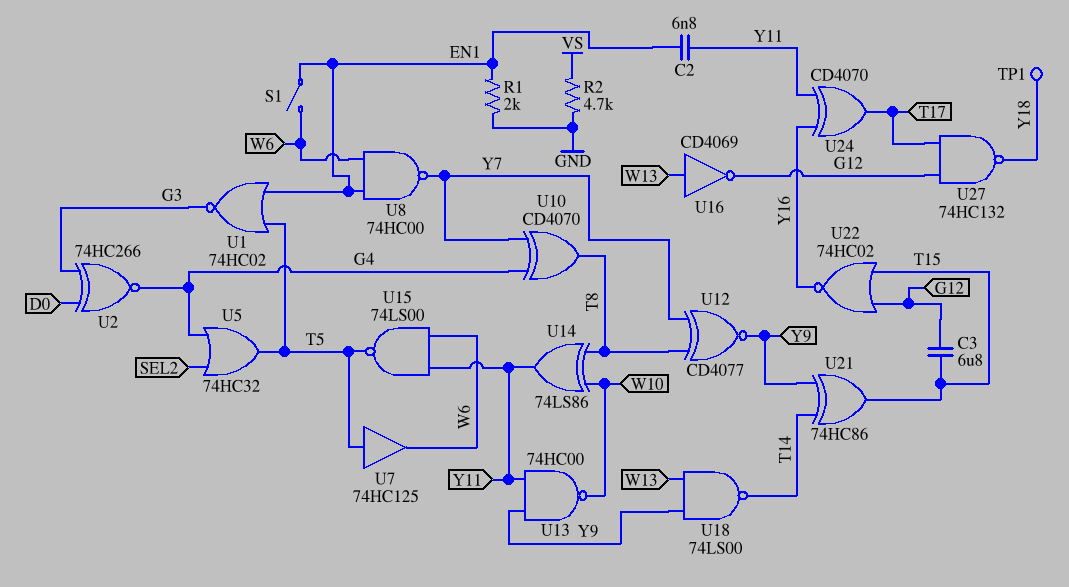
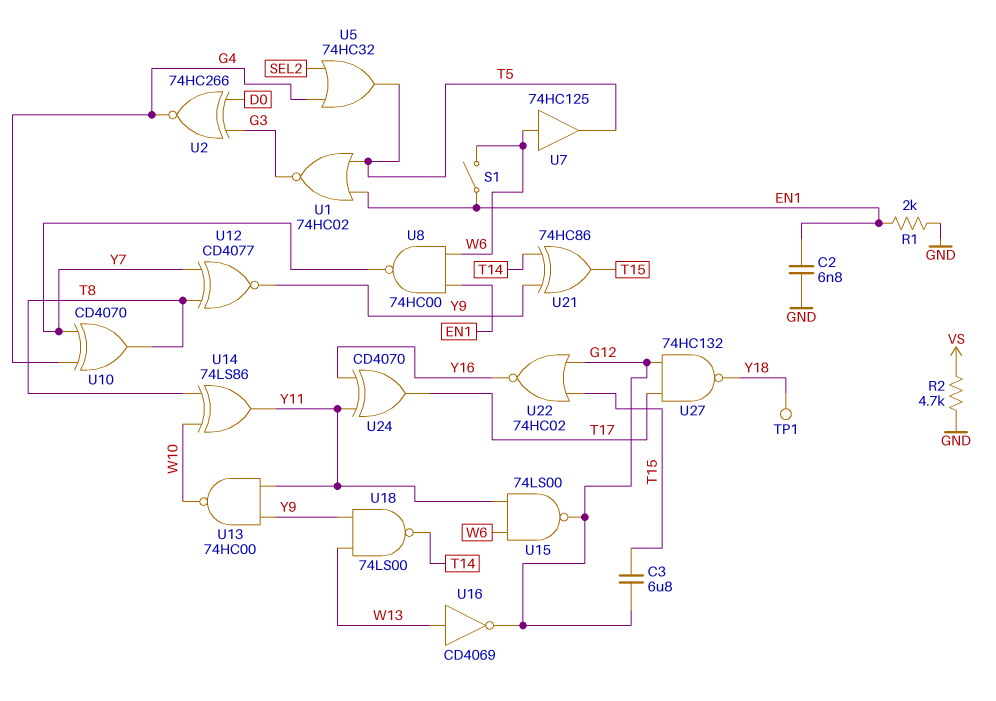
C2: 6.8nF (EN1, Y11) -> 6.8nF (EN1, GND)
U7: buffer 74HC125 (in T5, out W6) -> buffer 74HC125 (in W6, out T5)
U15: NAND 74LS00 (in W6, in Y11, out T5) -> NAND 74LS00 (in W6, in Y11, out G12)

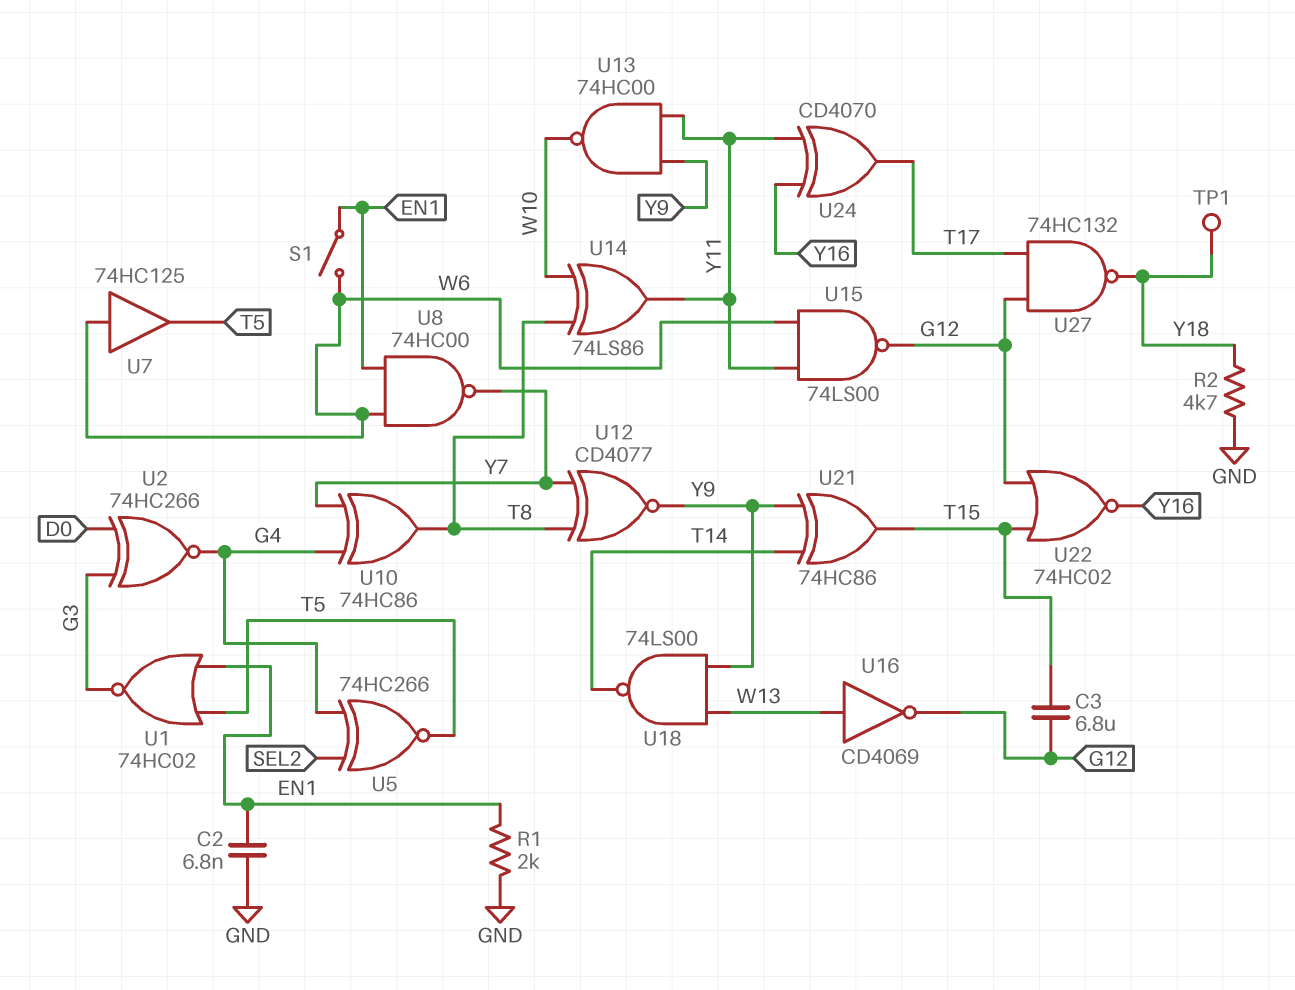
R2: 4.7k (GND, VS) -> 4.7k (GND, Y18)
U5: OR 74HC32 (in G4, in SEL2, out T5) -> XNOR 74HC266 (in G4, in SEL2, out T5)
U10: XOR CD4070 (in G4, in Y7, out T8) -> XOR 74HC86 (in G4, in Y7, out T8)

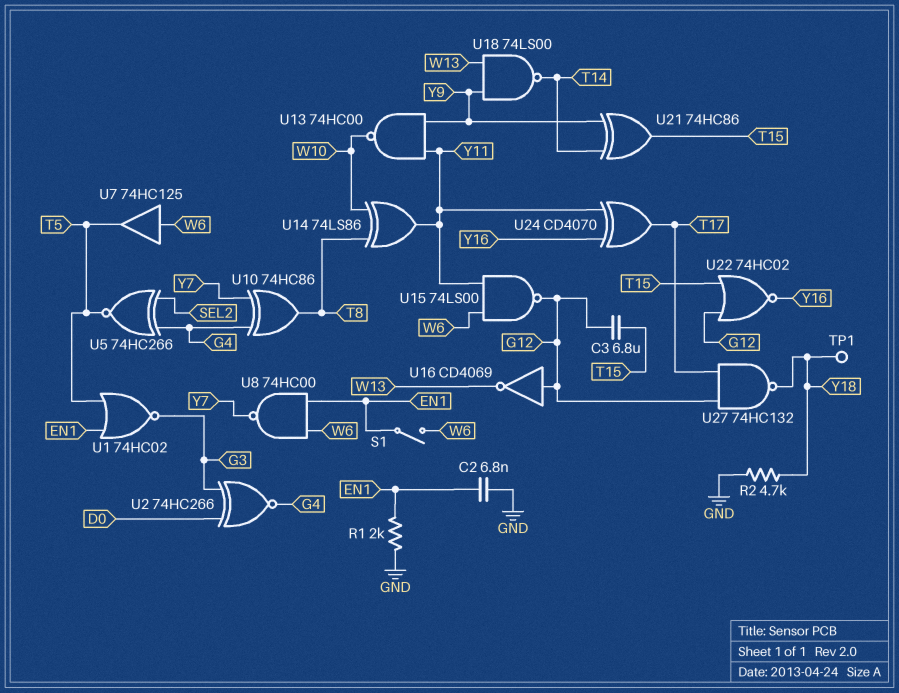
U12: XNOR CD4077 (in T8, in Y7, out Y9) -> none
U16: NOT CD4069 (in W13, out G12) -> NOT CD4069 (in G12, out W13)

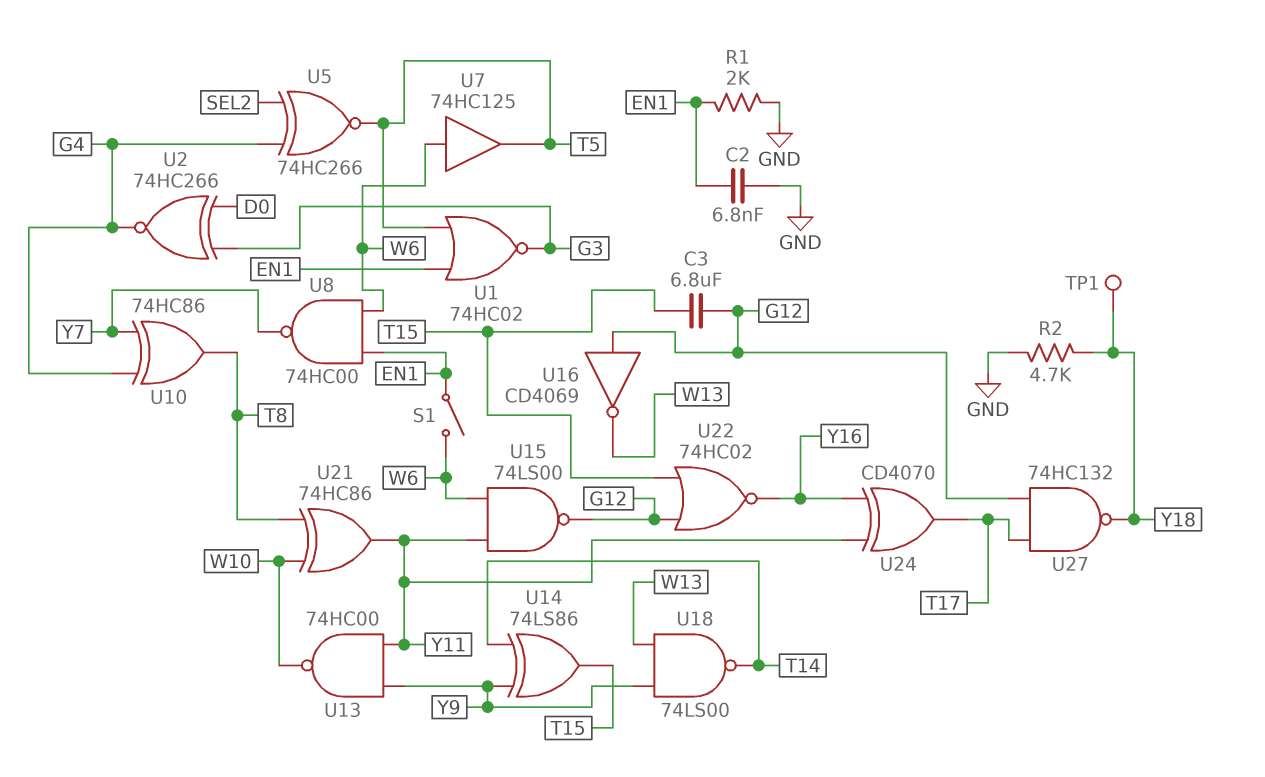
U14: XOR 74LS86 (in T8, in W10, out Y11) -> XOR 74LS86 (in T14, in Y9, out T15)
U21: XOR 74HC86 (in T14, in Y9, out T15) -> XOR 74HC86 (in T8, in W10, out Y11)

